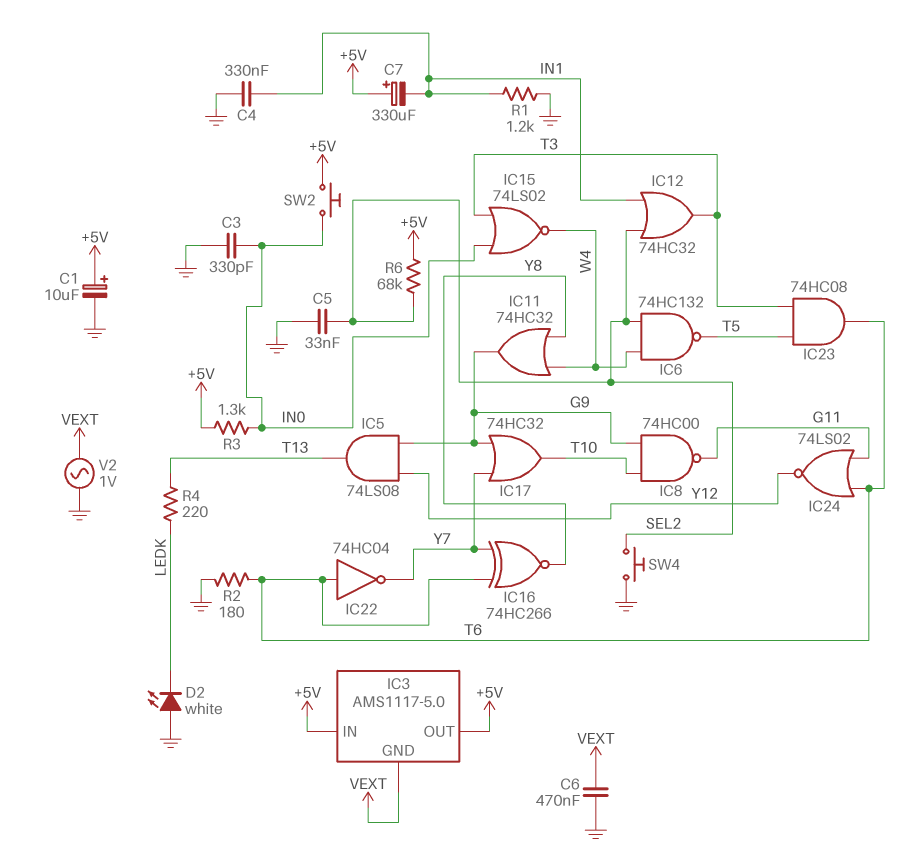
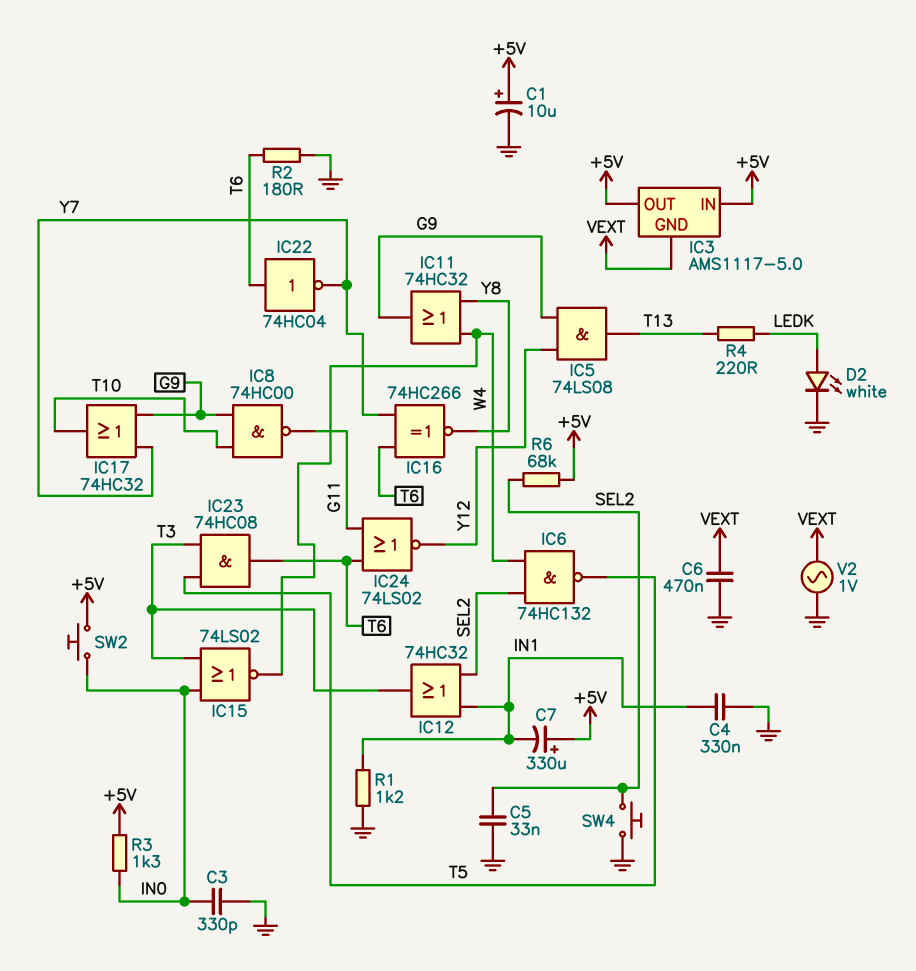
D2: LED white (A GND, K LEDK) -> LED white (A LEDK, K GND)

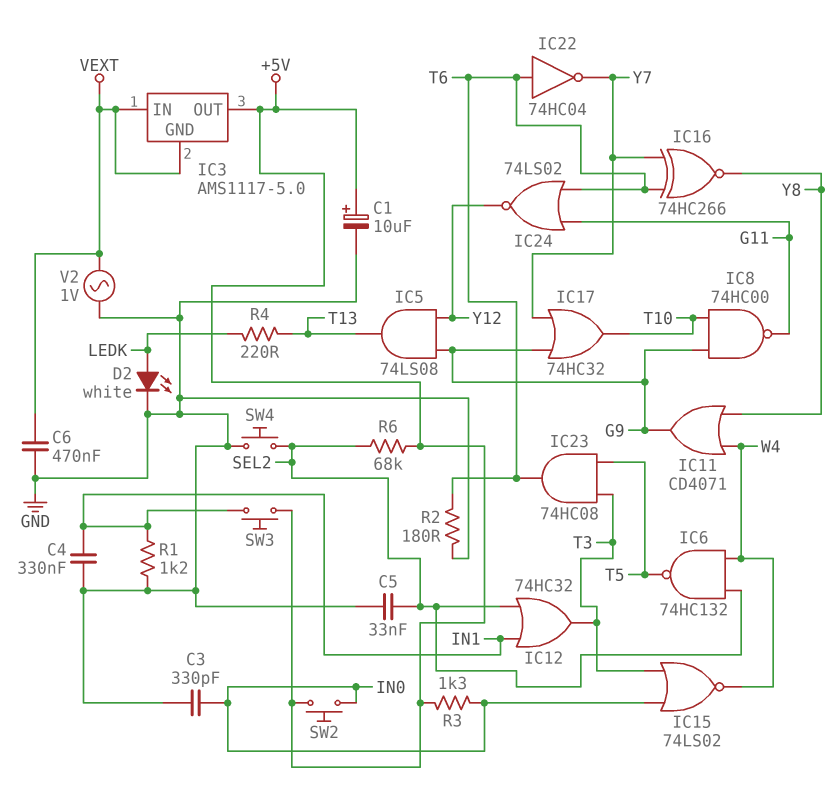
C7: 330uF (plus +5V, minus IN1) -> none
IC3 pin IN: +5V -> VEXT
IC11: OR 74HC32 (in W4, in Y8, out G9) -> OR CD4071 (in W4, in Y8, out G9)
SW3: none -> button (+5V, IN1)

